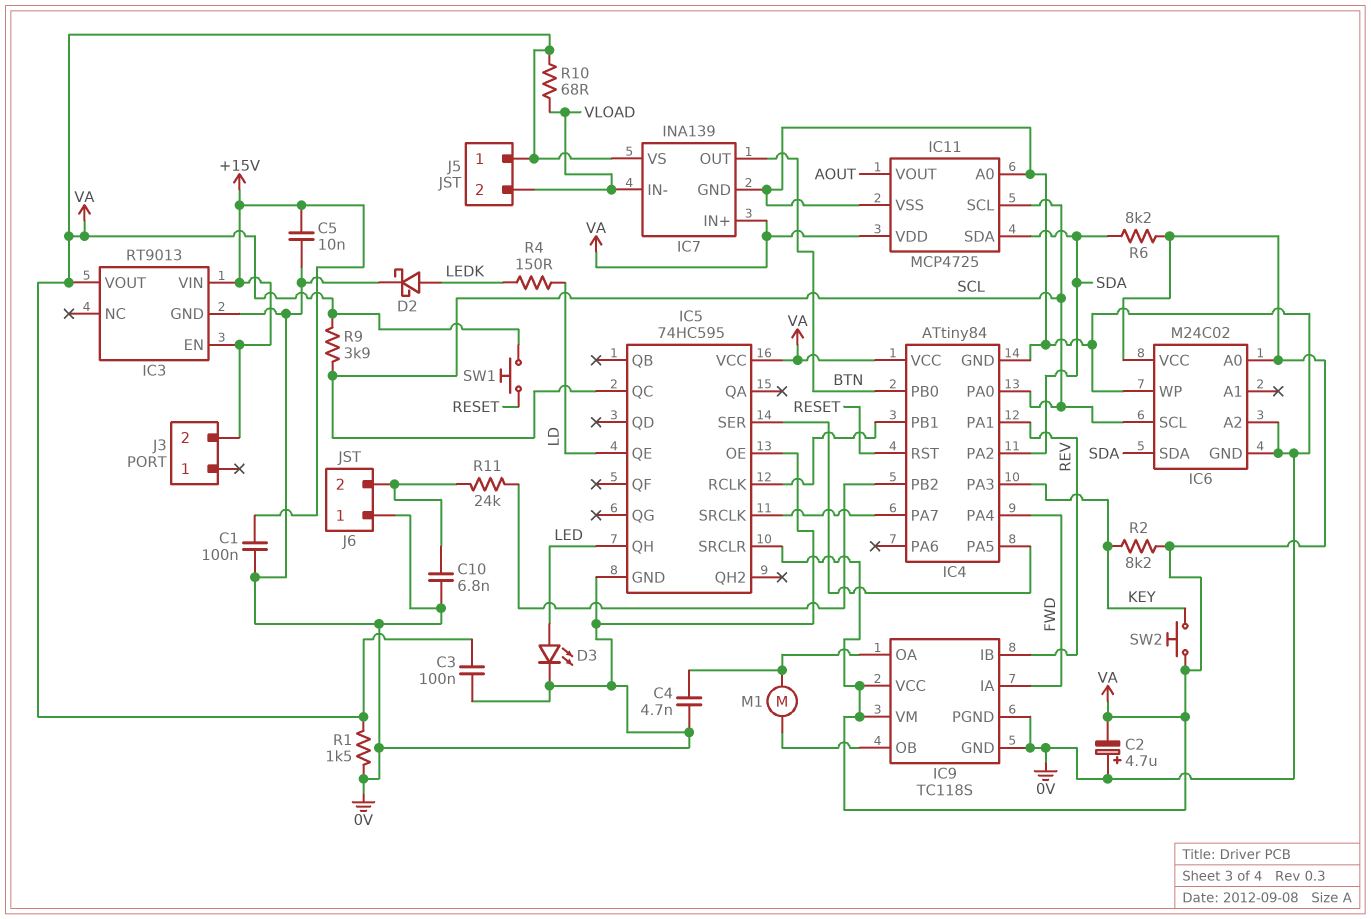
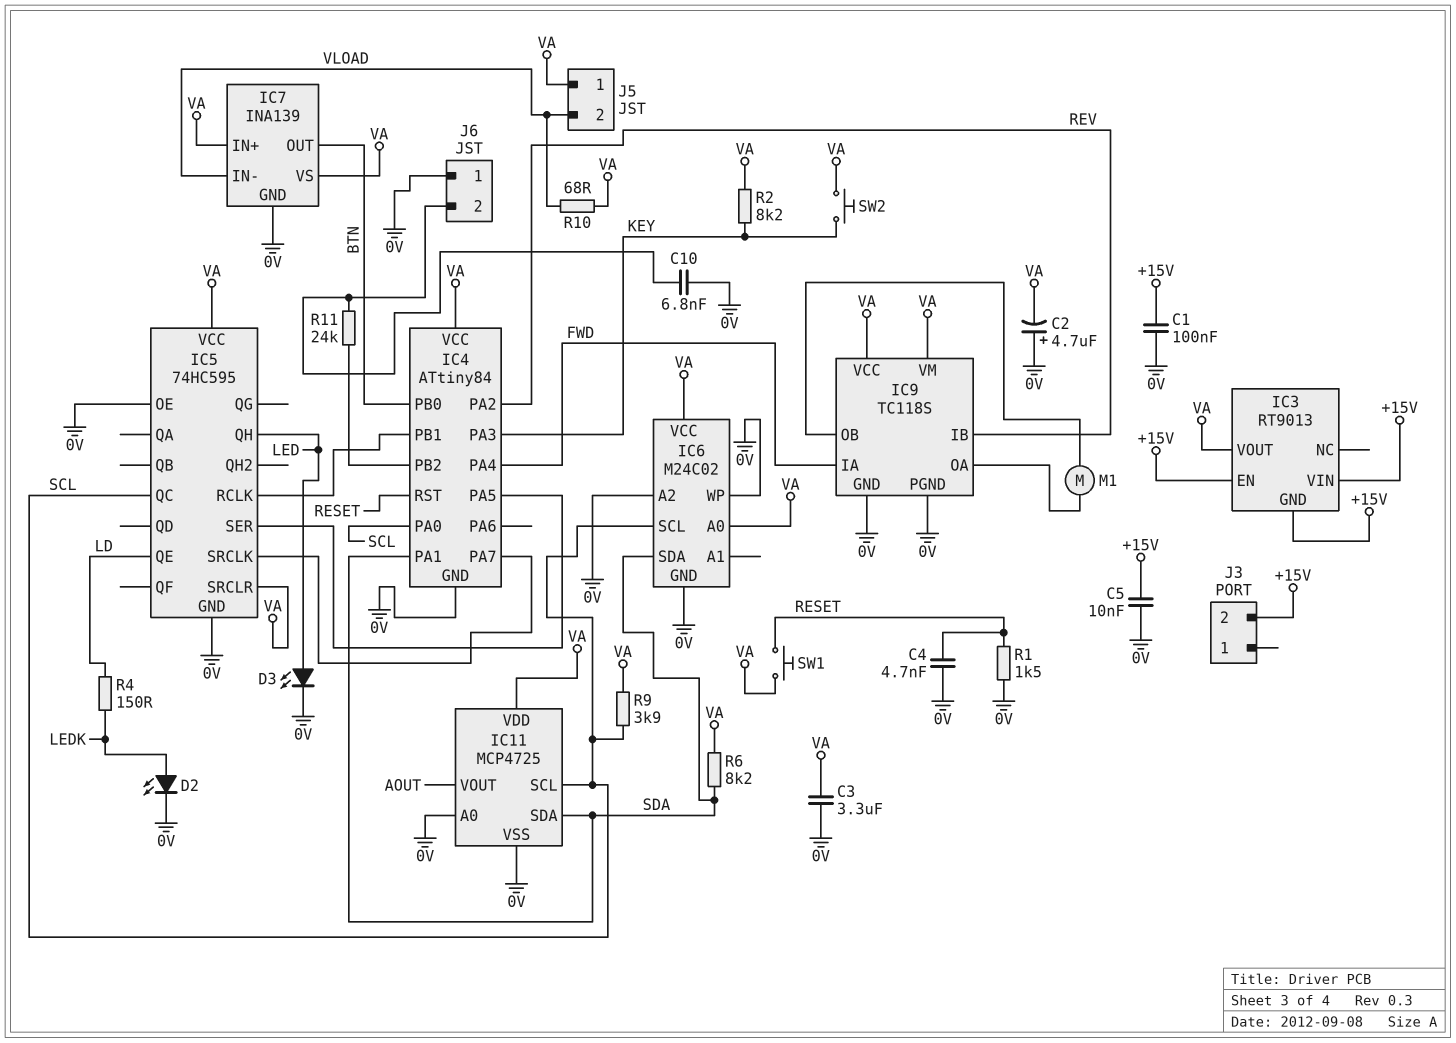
C3: 100nF (0V, VA) -> 3.3uF (0V, VA)
C4: 4.7nF (0V, IC9/OA) -> 4.7nF (0V, RESET)
D2: schottky (A LEDK, K 0V) -> LED (A LEDK, K 0V)
IC3 pin GND: 0V -> +15V
IC4 pin PA1: REV -> SDA
IC4 pin PA2: SDA -> REV
R1: 1.5k (0V, VA) -> 1.5k (0V, RESET)

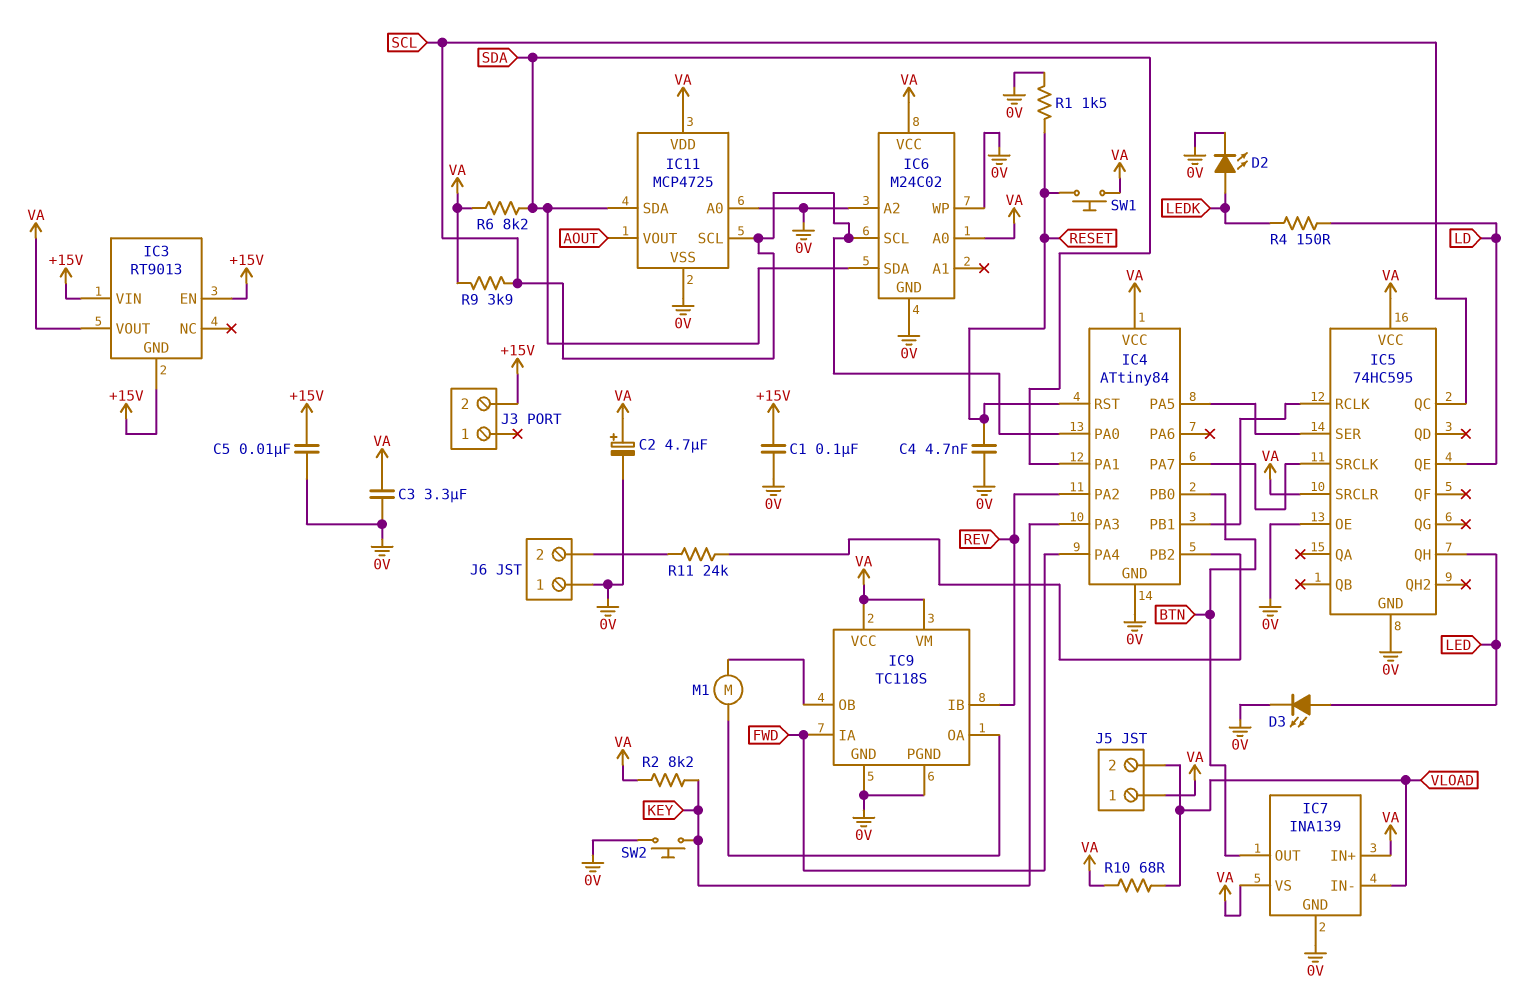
C2: 4.7uF (plus 0V, minus VA) -> 4.7uF (plus VA, minus 0V)
C10: 6.8nF (0V, J6/2) -> none
SW2: button (KEY, VA) -> button (0V, KEY)

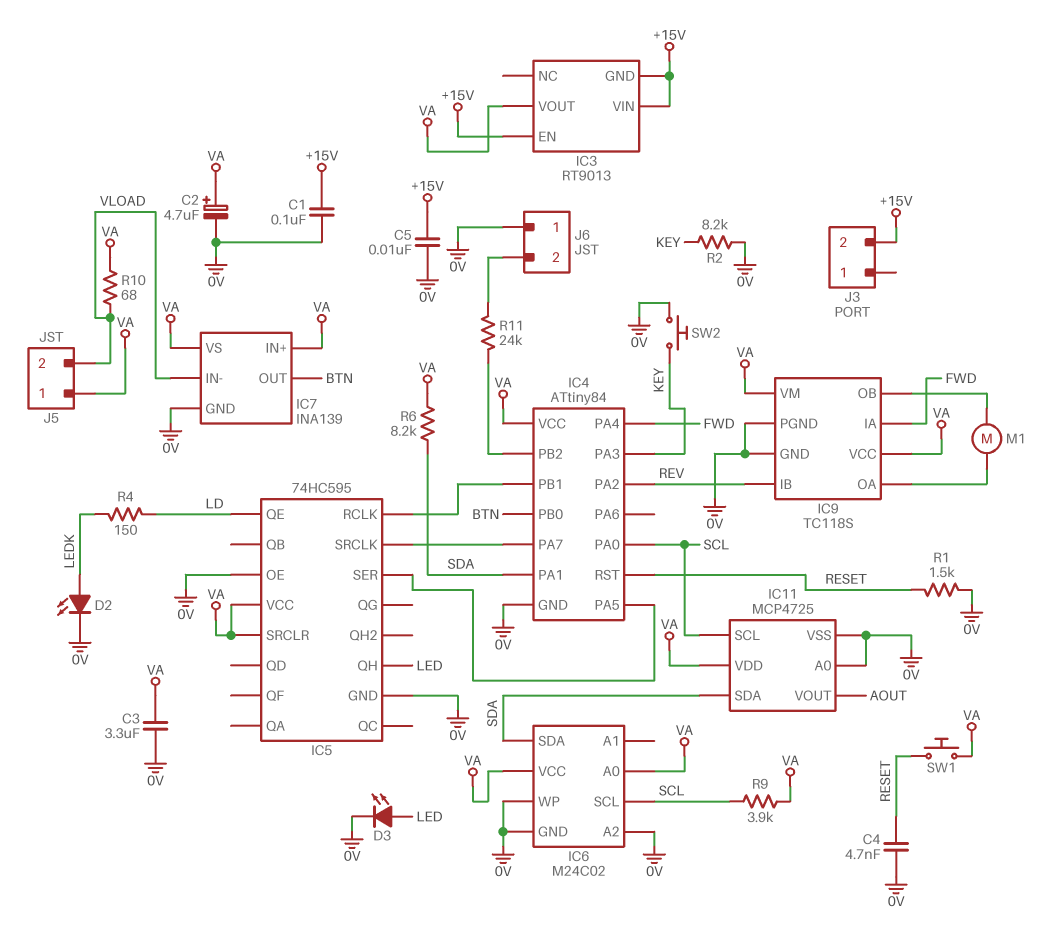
IC5 pin QC: SCL -> none
R2: 8.2k (KEY, VA) -> 8.2k (0V, KEY)

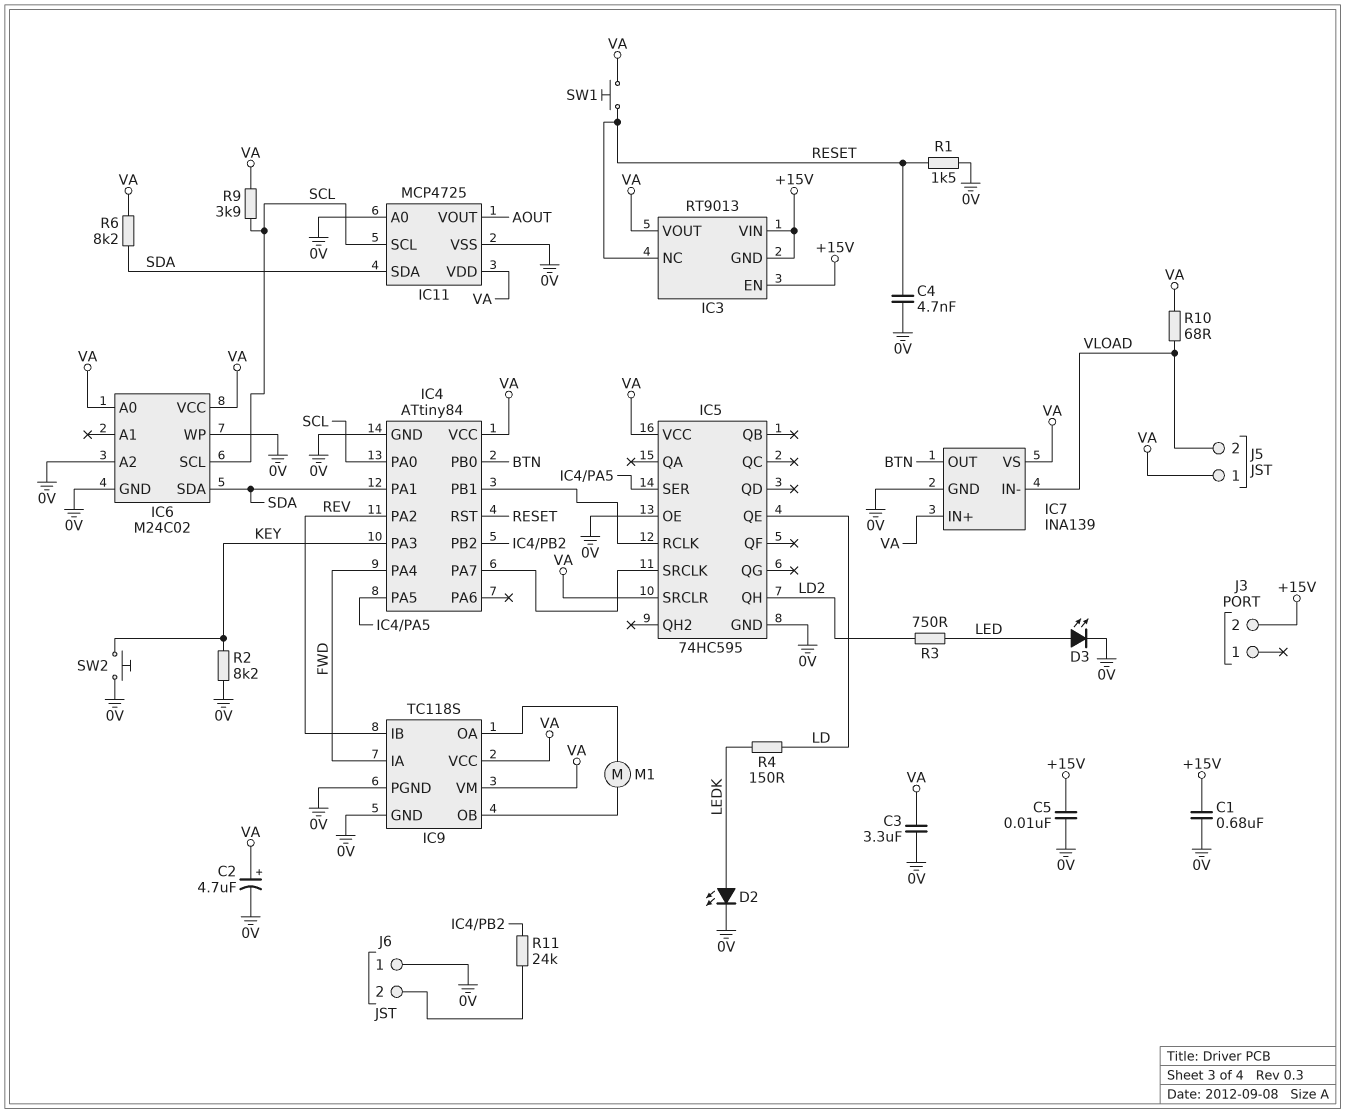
C1: 100nF (+15V, 0V) -> 680nF (+15V, 0V)
IC3 pin NC: none -> RESET
IC5 pin QH: LED -> LD2
R3: none -> 750 (LD2, LED)

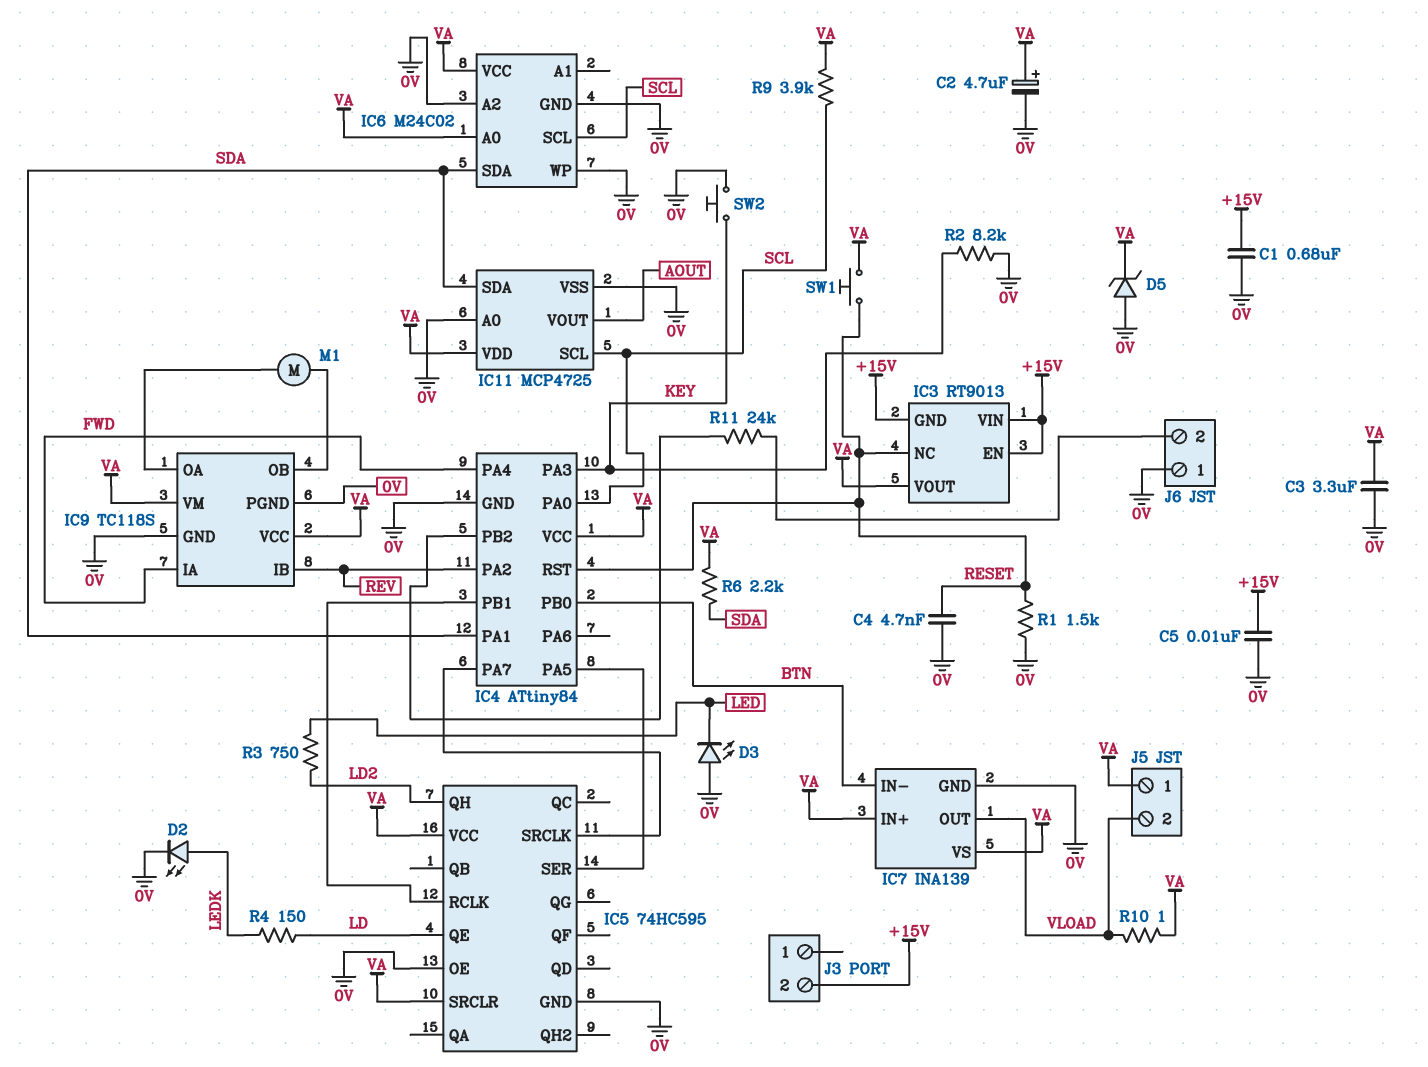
D3: LED (A LED, K 0V) -> LED (A 0V, K LED)
D5: none -> zener (A 0V, K VA)
IC7 pin IN-: VLOAD -> BTN
IC7 pin OUT: BTN -> VLOAD
R6: 8.2k (SDA, VA) -> 2.2k (SDA, VA)
R10: 68 (VA, VLOAD) -> 1 (VA, VLOAD)

